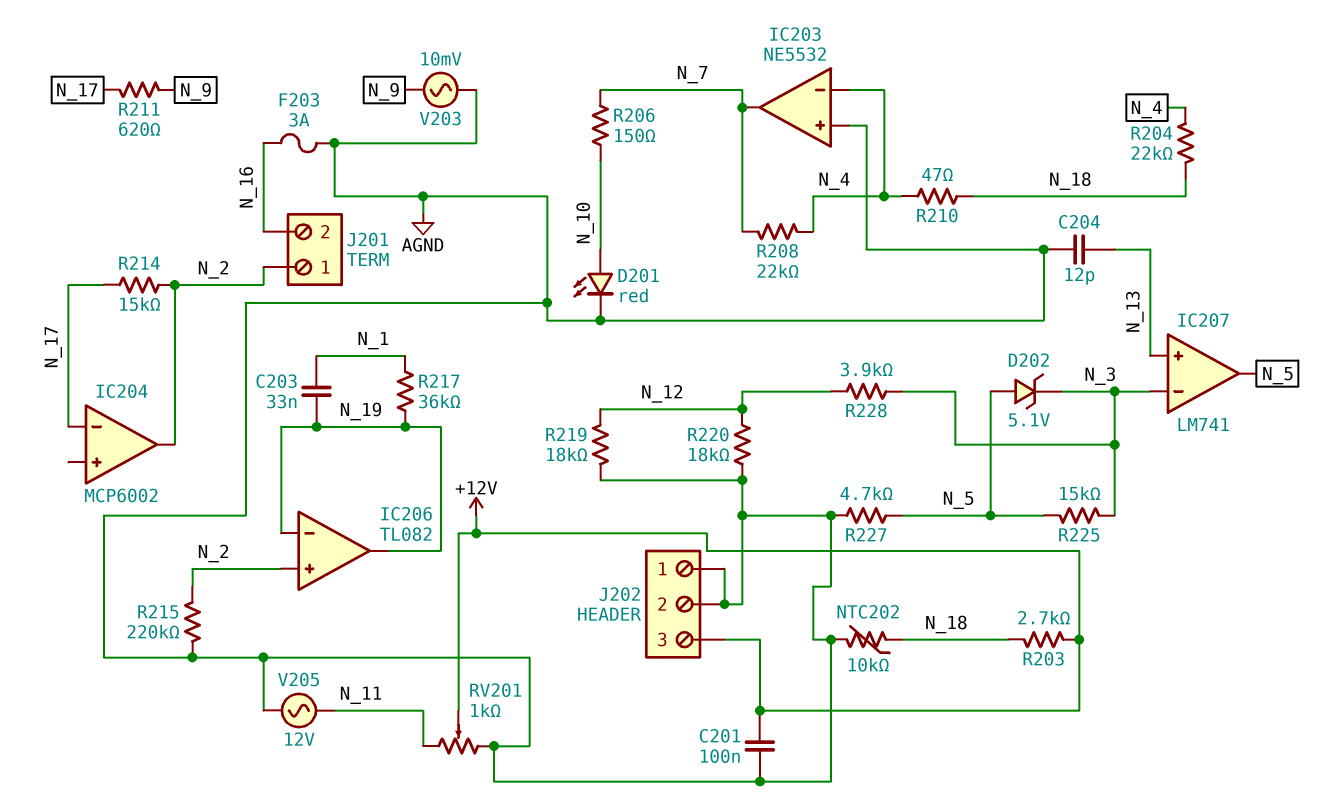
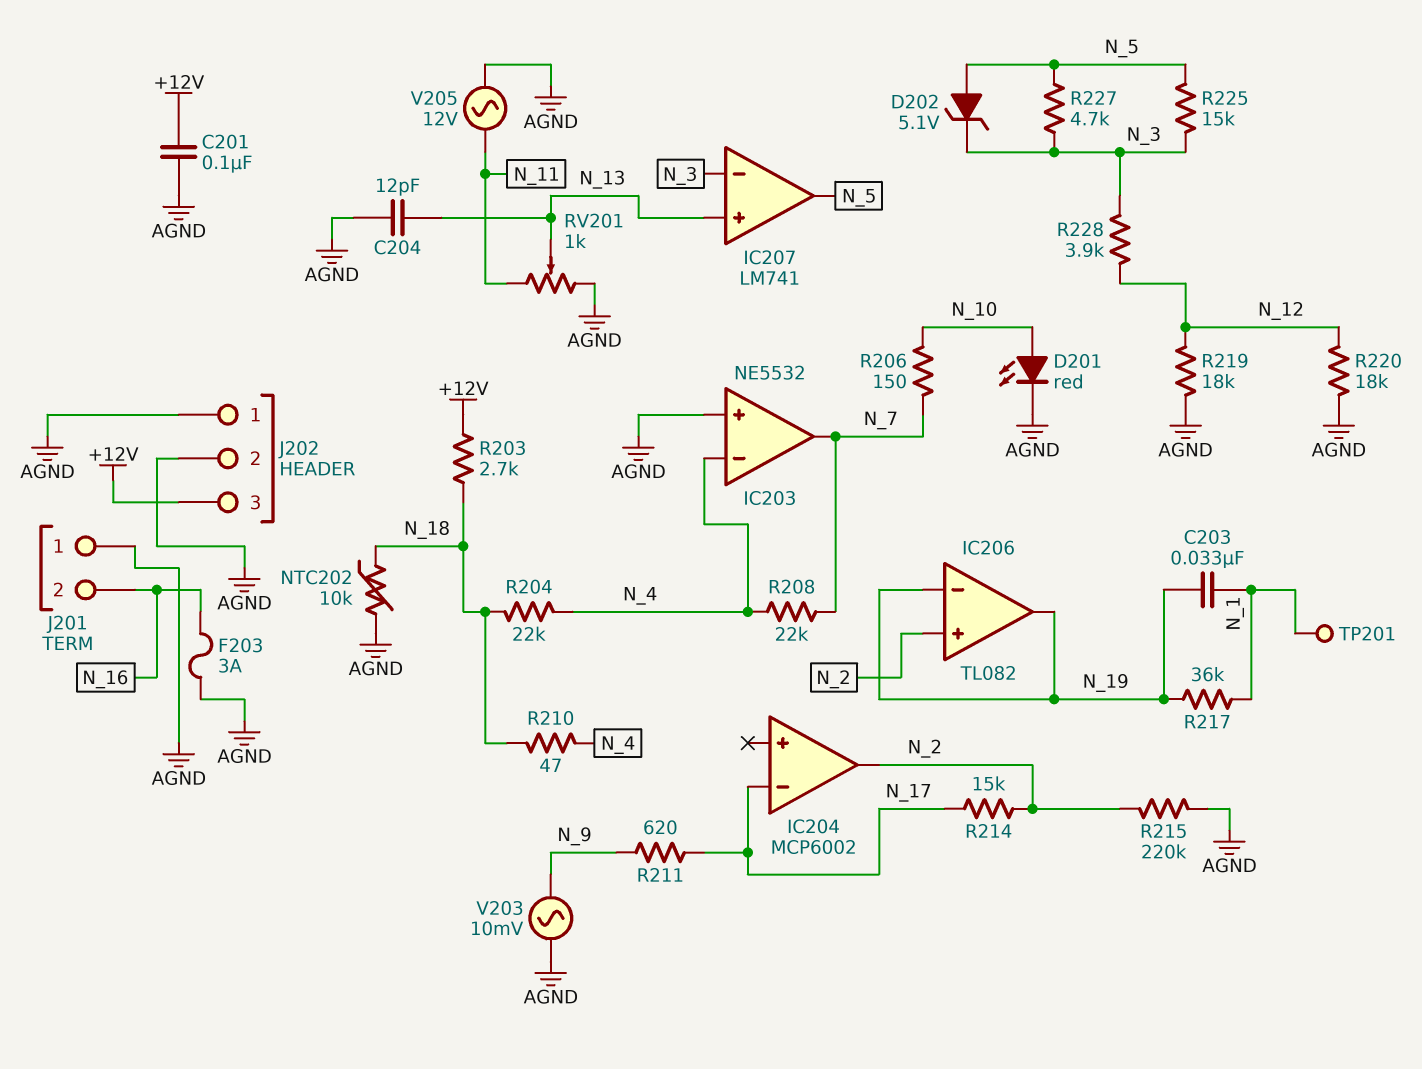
J201 pin 1: N_2 -> AGND
R227: 4.7k (AGND, N_5) -> 4.7k (N_3, N_5)
RV201: 1k (AGND, N_11, wiper +12V) -> 1k (AGND, N_11, wiper N_13)
TP201: none -> test point (N_1)

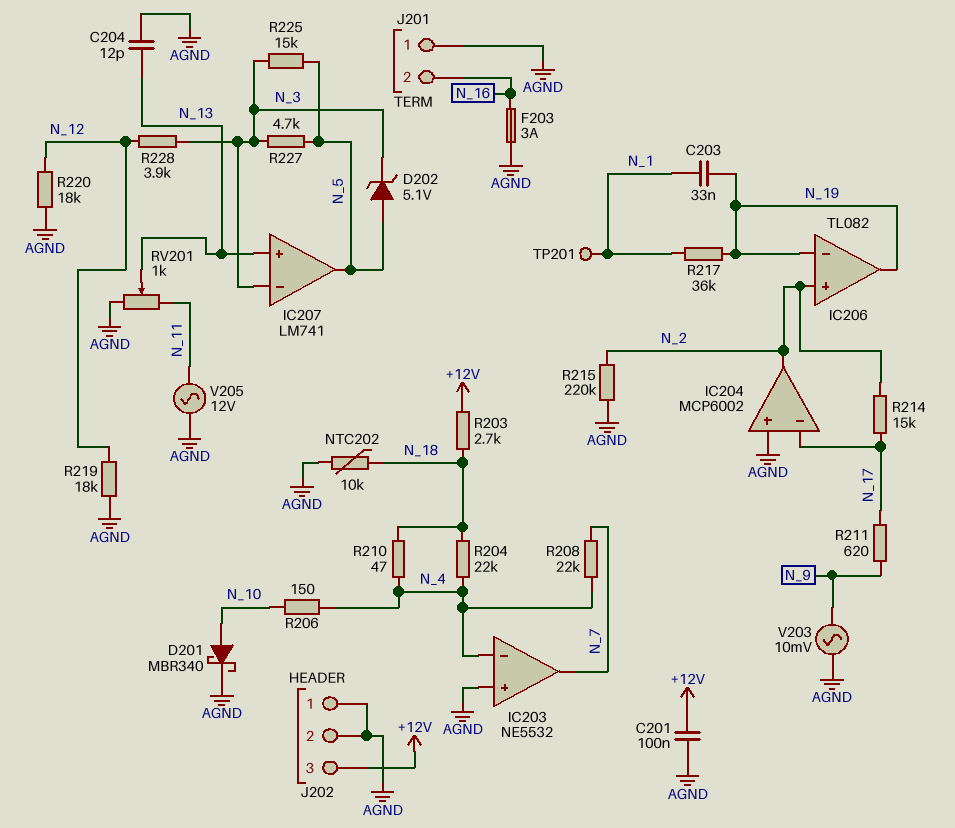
D201: LED red (A N_10, K AGND) -> schottky MBR340 (A N_10, K AGND)
IC204 pin in+: none -> AGND
R206: 150 (N_7, N_10) -> 150 (N_4, N_10)

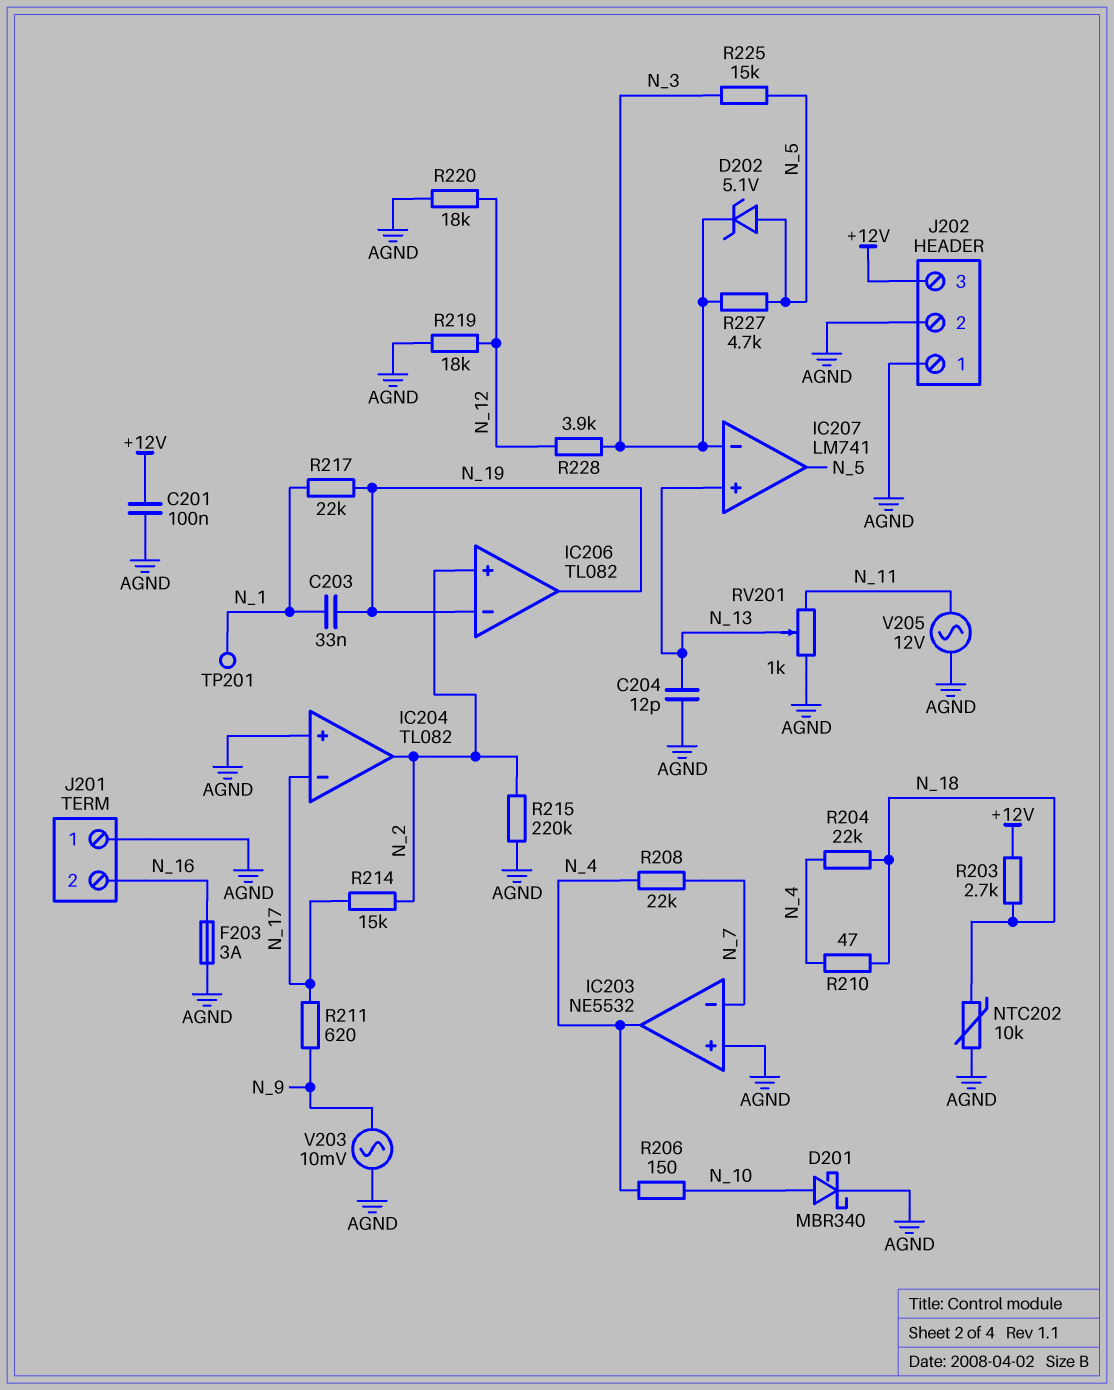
IC203 pin in-: N_4 -> N_7
IC203 pin out: N_7 -> N_4
IC204: MCP6002 -> TL082
R217: 36k (N_1, N_19) -> 22k (N_1, N_19)

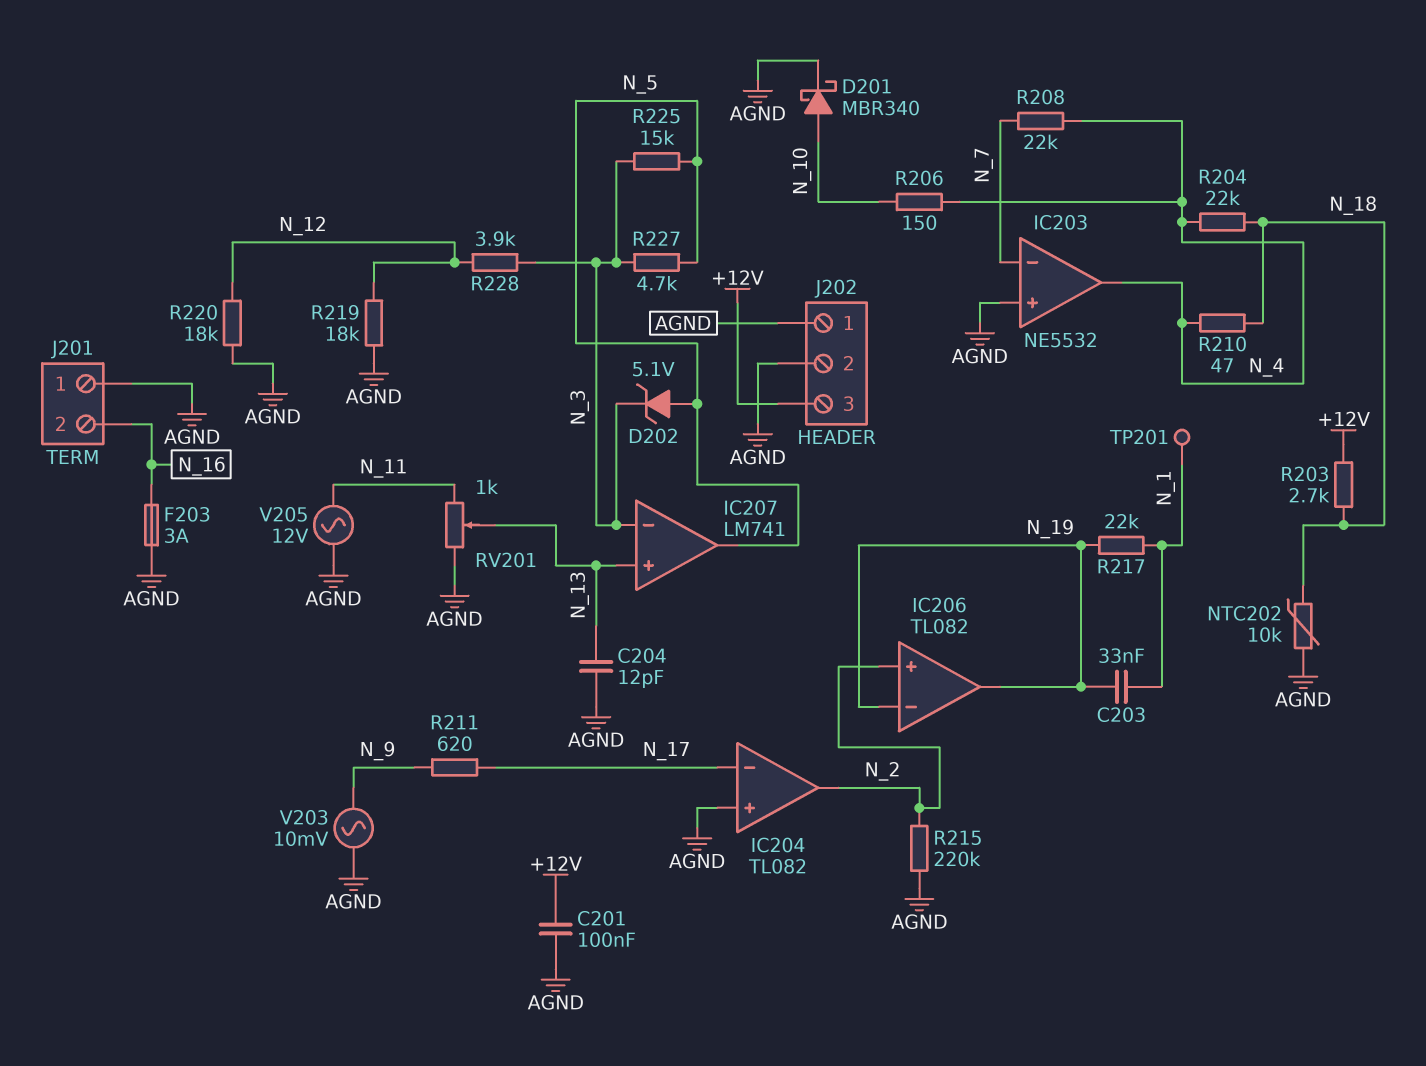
R214: 15k (N_2, N_17) -> none

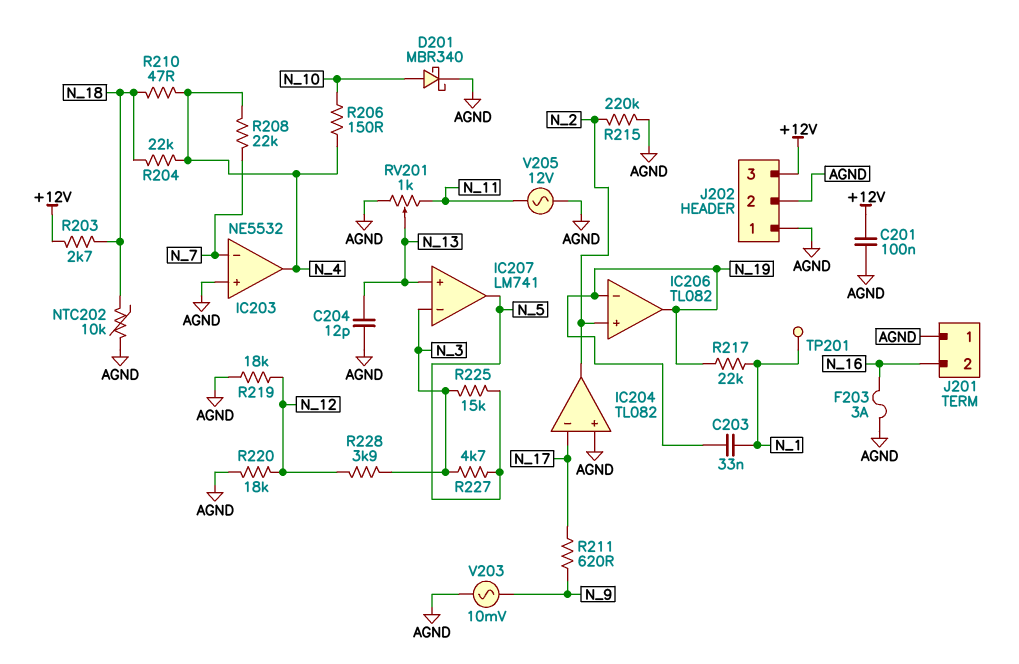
D202: zener 5.1V (A N_5, K N_3) -> none

